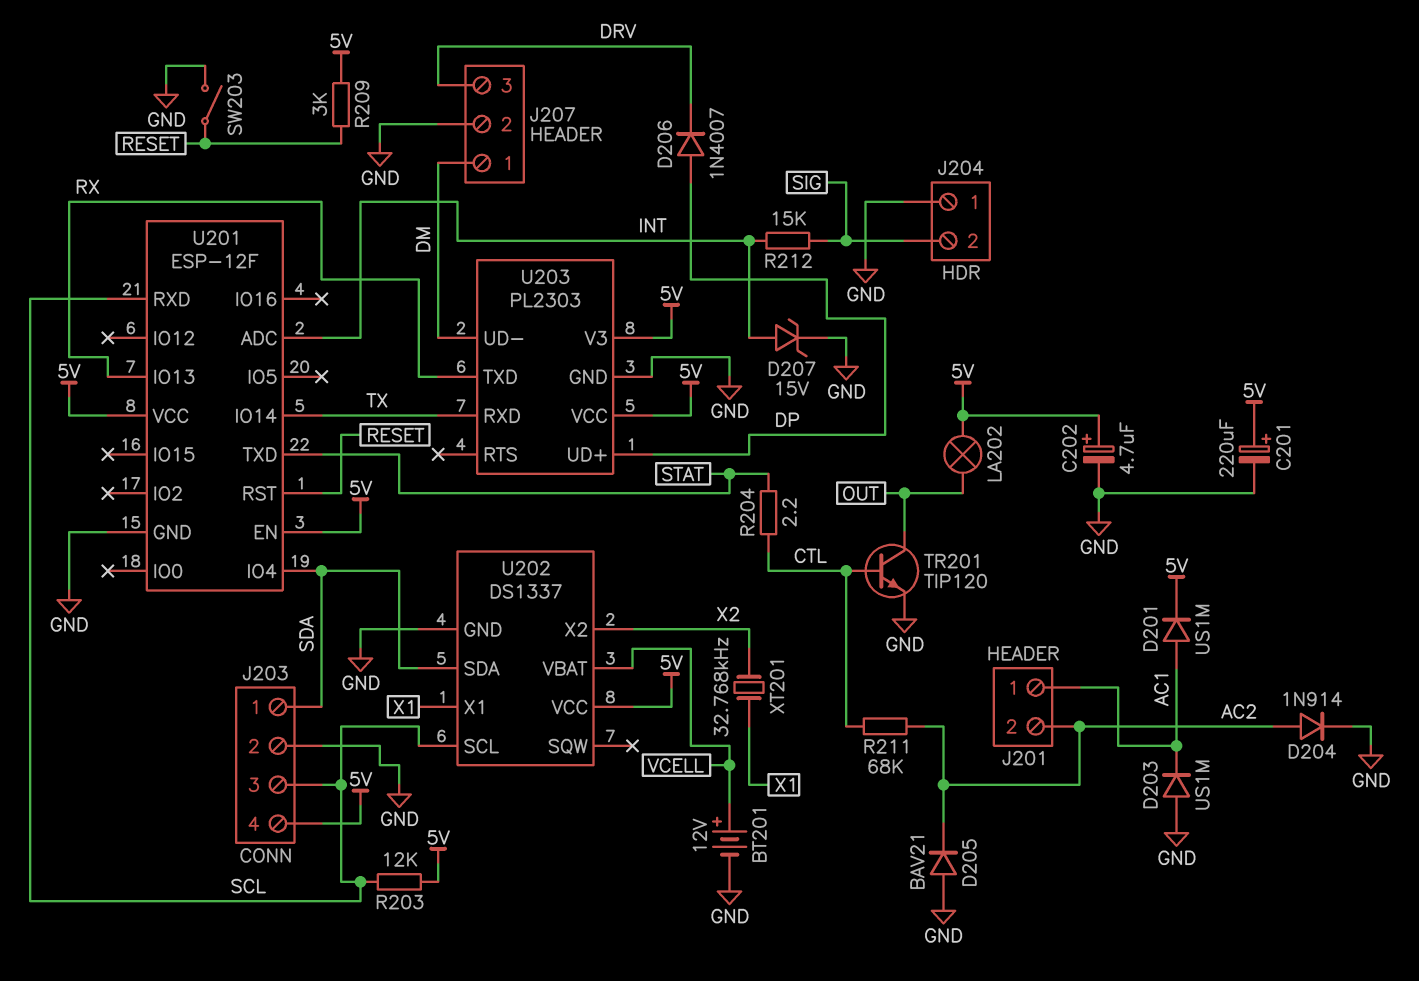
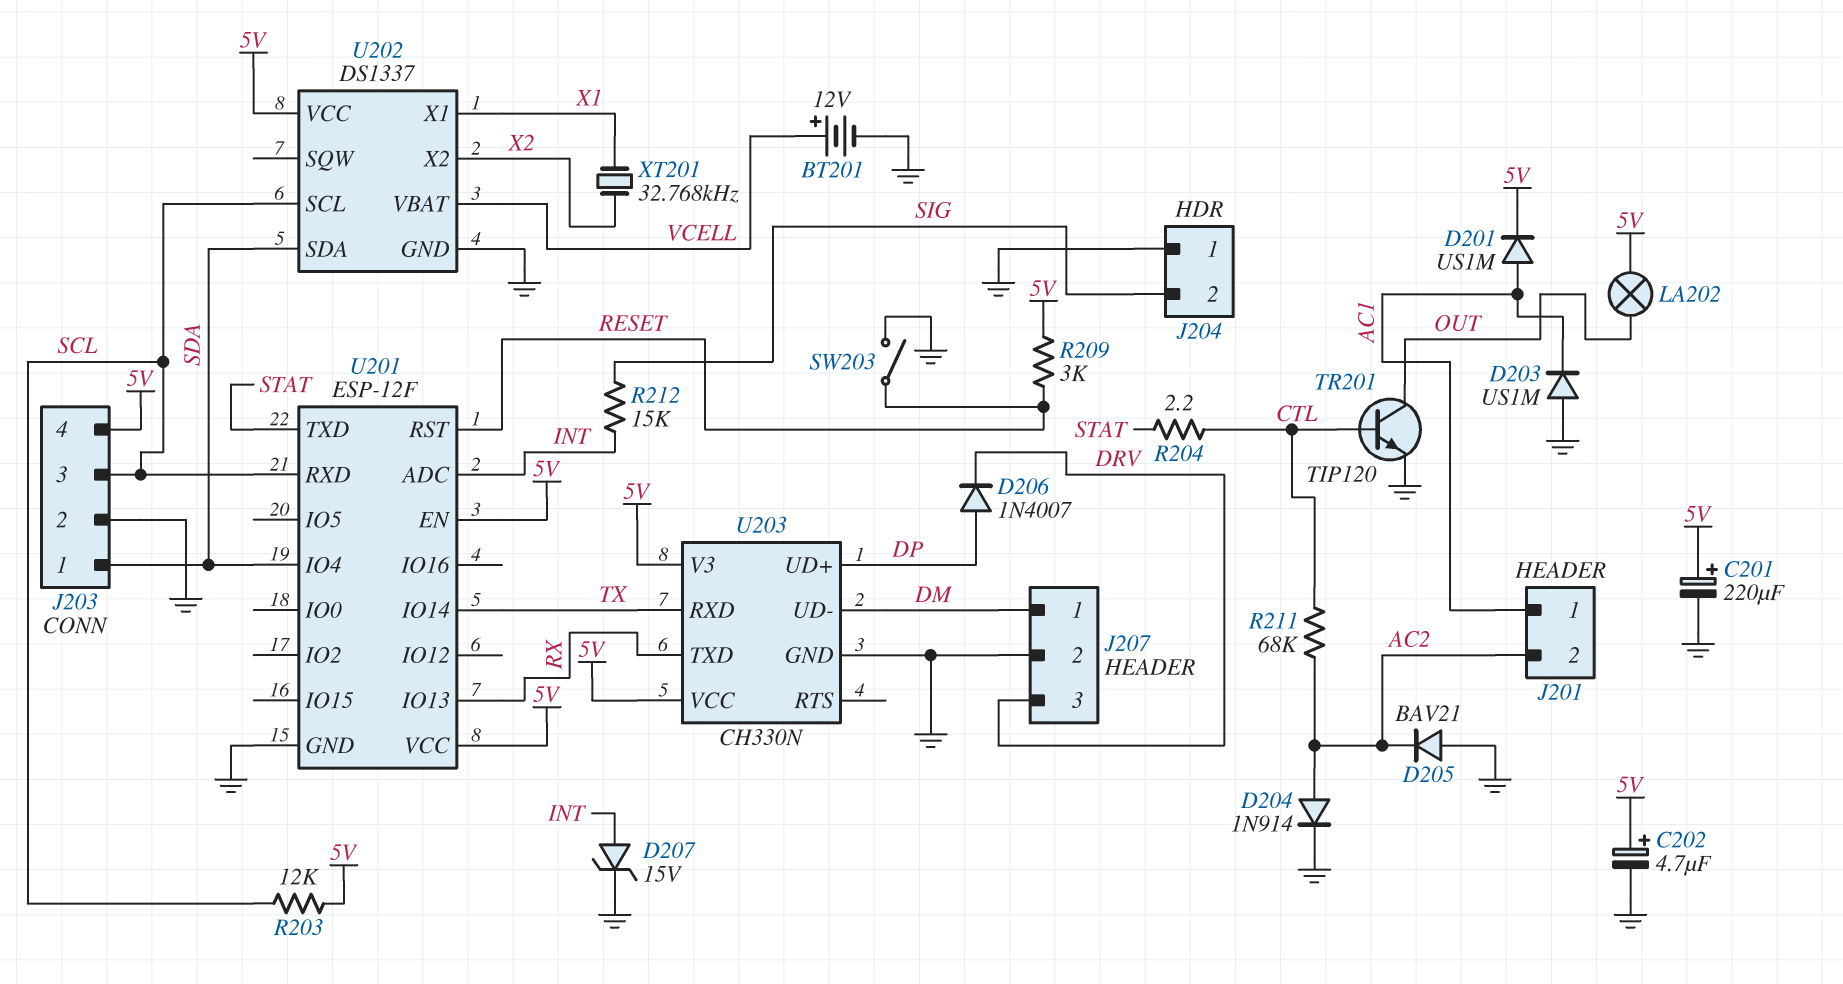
U203: PL2303 -> CH330N

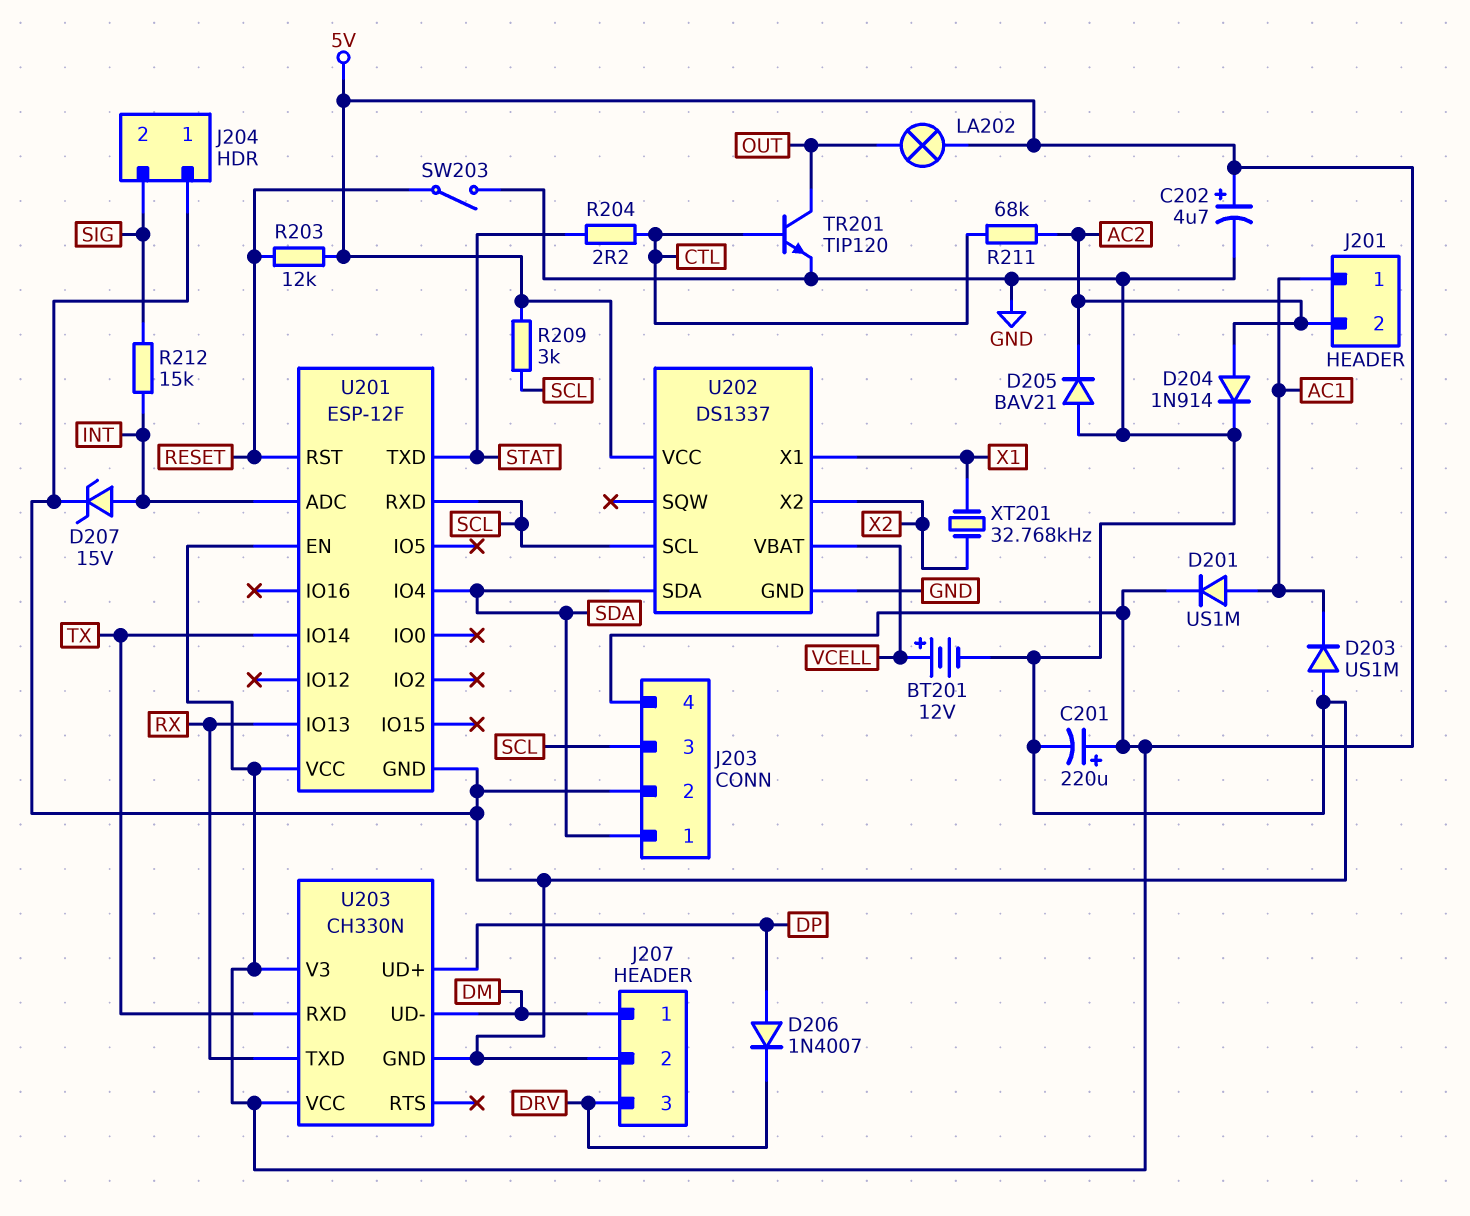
R203: 12k (5V, SCL) -> 12k (5V, RESET)
R209: 3k (5V, RESET) -> 3k (5V, SCL)

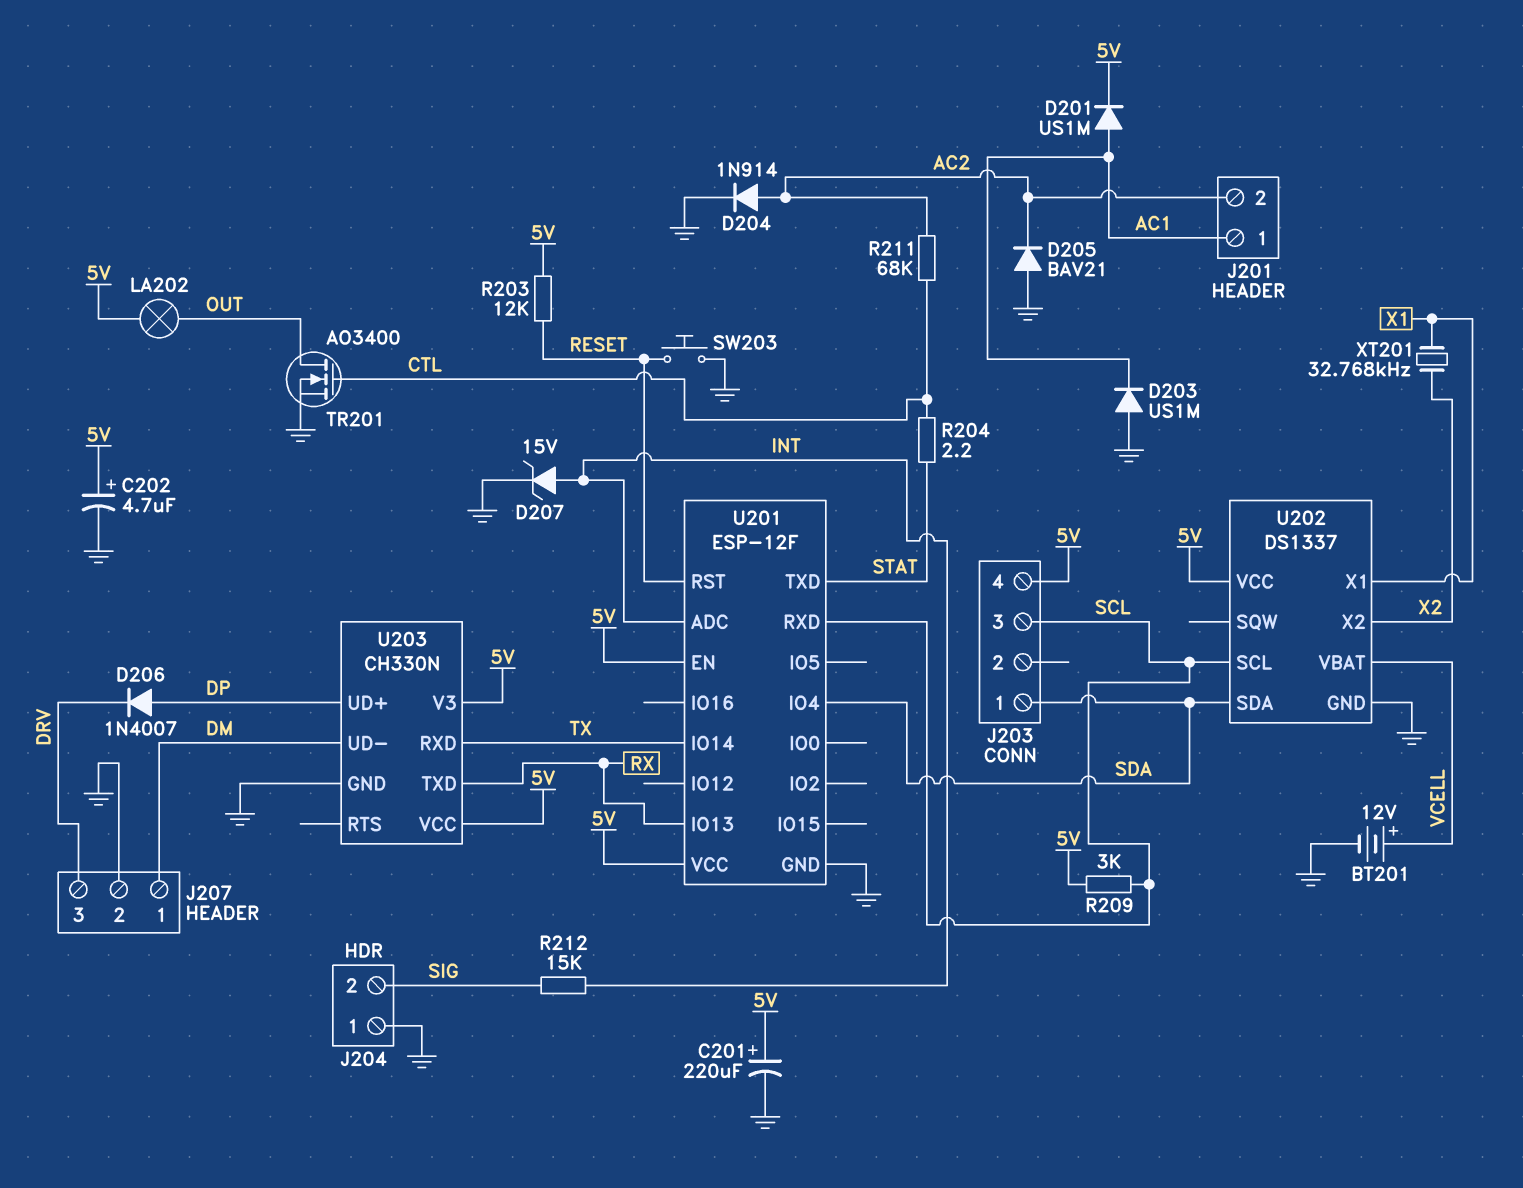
J203 pin 2: GND -> none
SW203: switch (GND, RESET) -> button (GND, RESET)
TR201: NPN TIP120 (B CTL, C OUT, E GND) -> NMOS AO3400 (G CTL, D OUT, S GND)

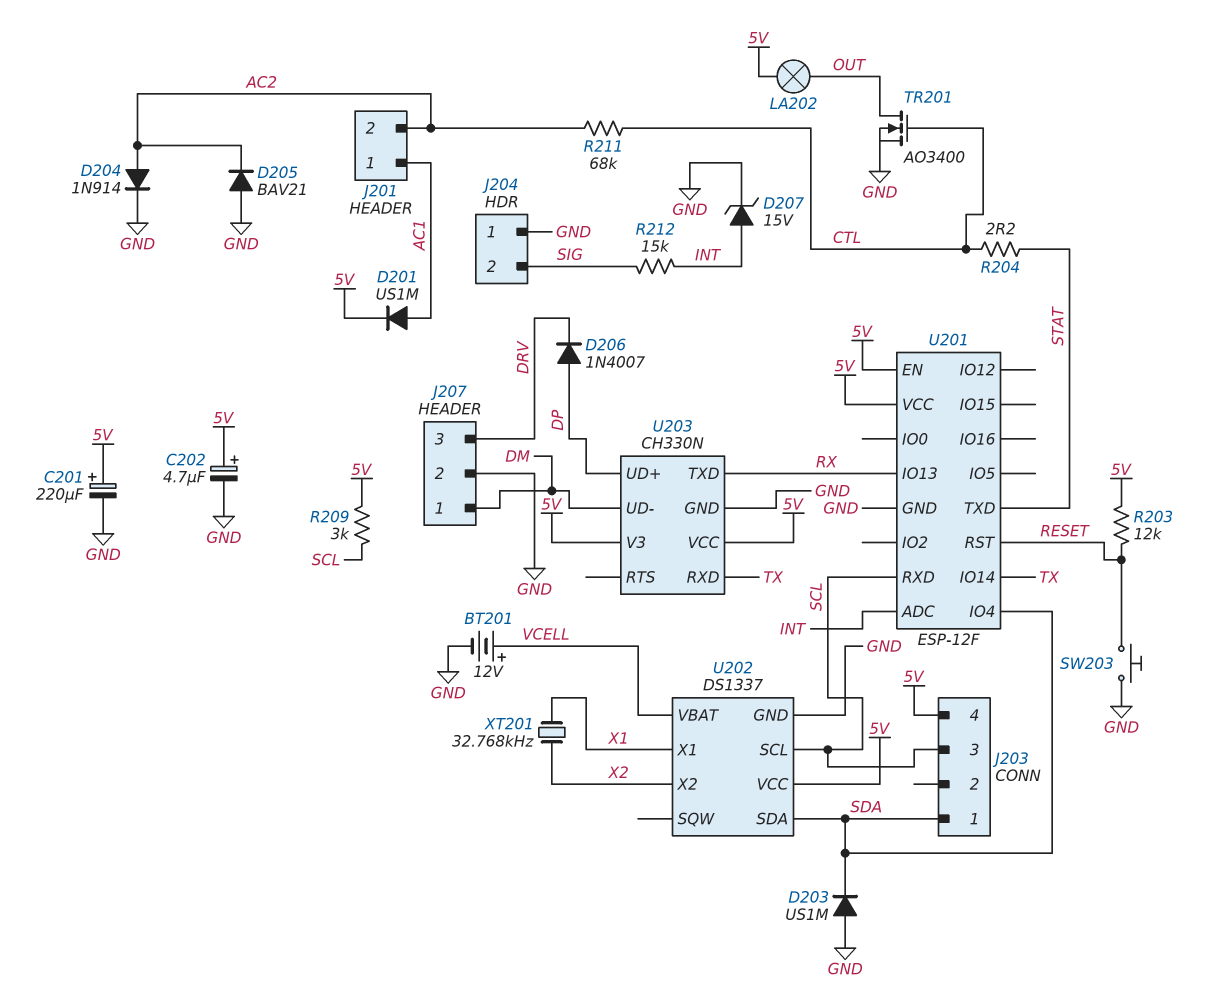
D203: diode US1M (A GND, K AC1) -> diode US1M (A GND, K SDA)

